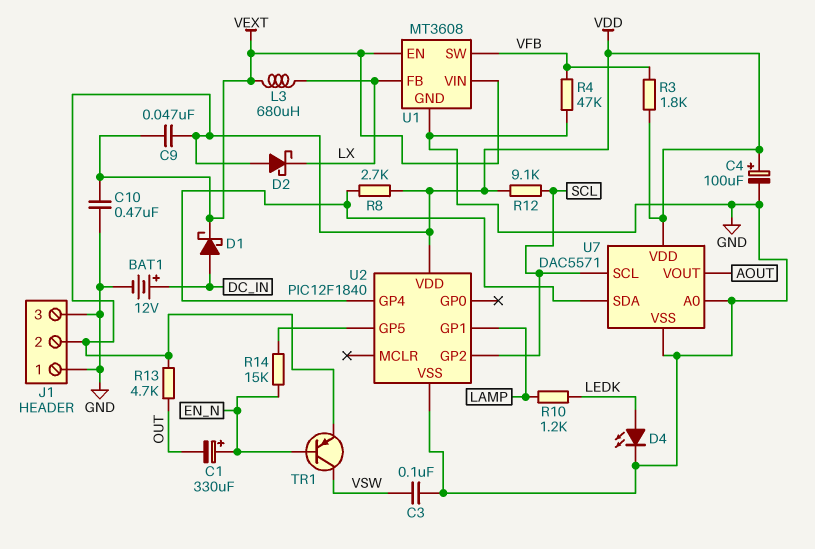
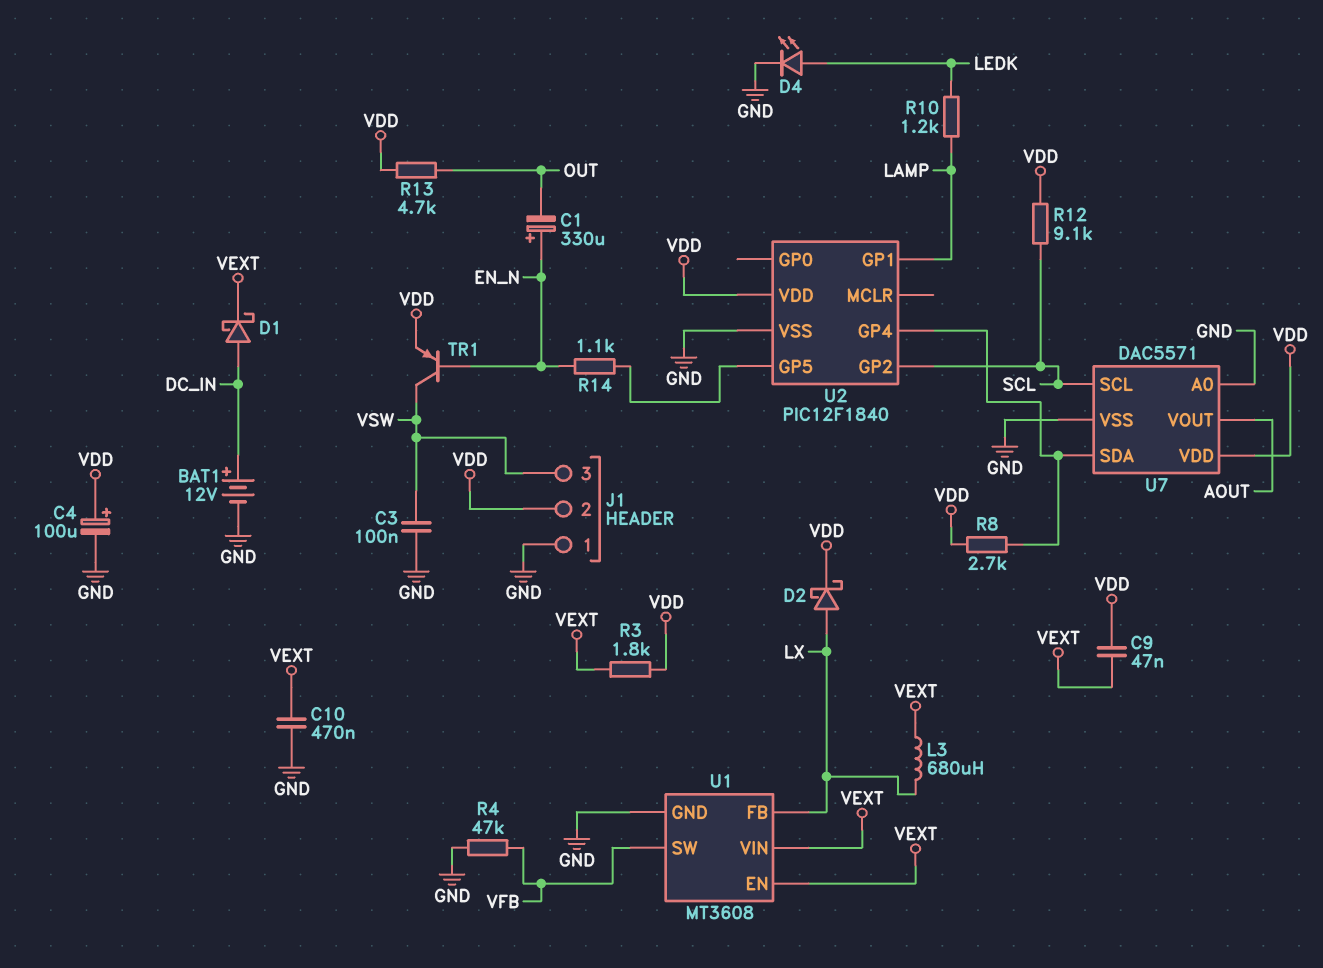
D2: schottky (A VDD, K LX) -> schottky (A LX, K VDD)
J1 pin 3: GND -> VSW
R3: 1.8k (VDD, VFB) -> 1.8k (VDD, VEXT)
R14: 15k (EN_N, U2/GP5) -> 1.1k (EN_N, U2/GP5)

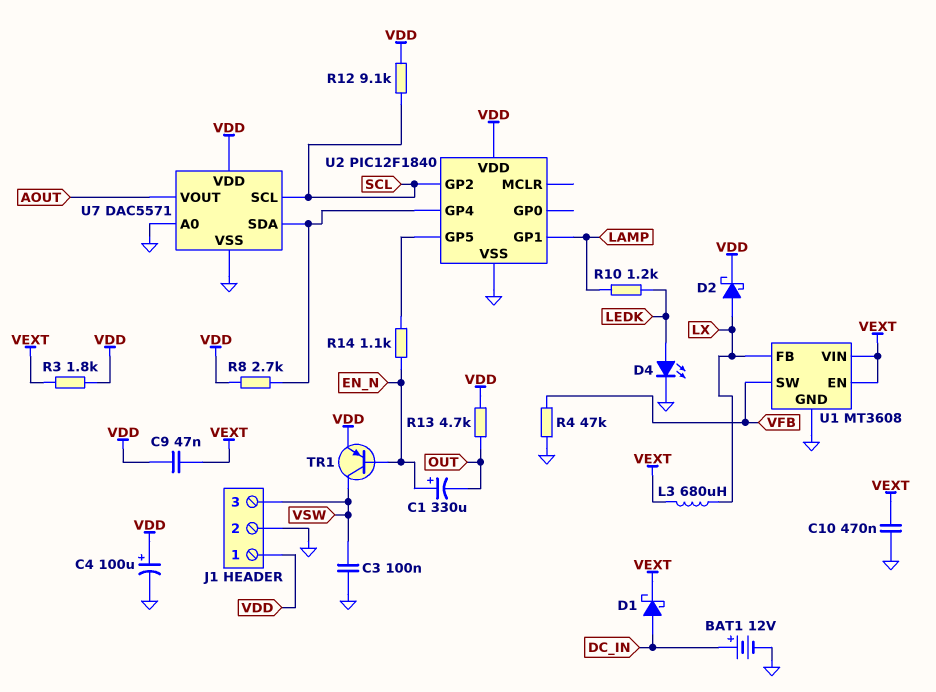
J1 pin 1: GND -> VDD
J1 pin 2: VDD -> GND

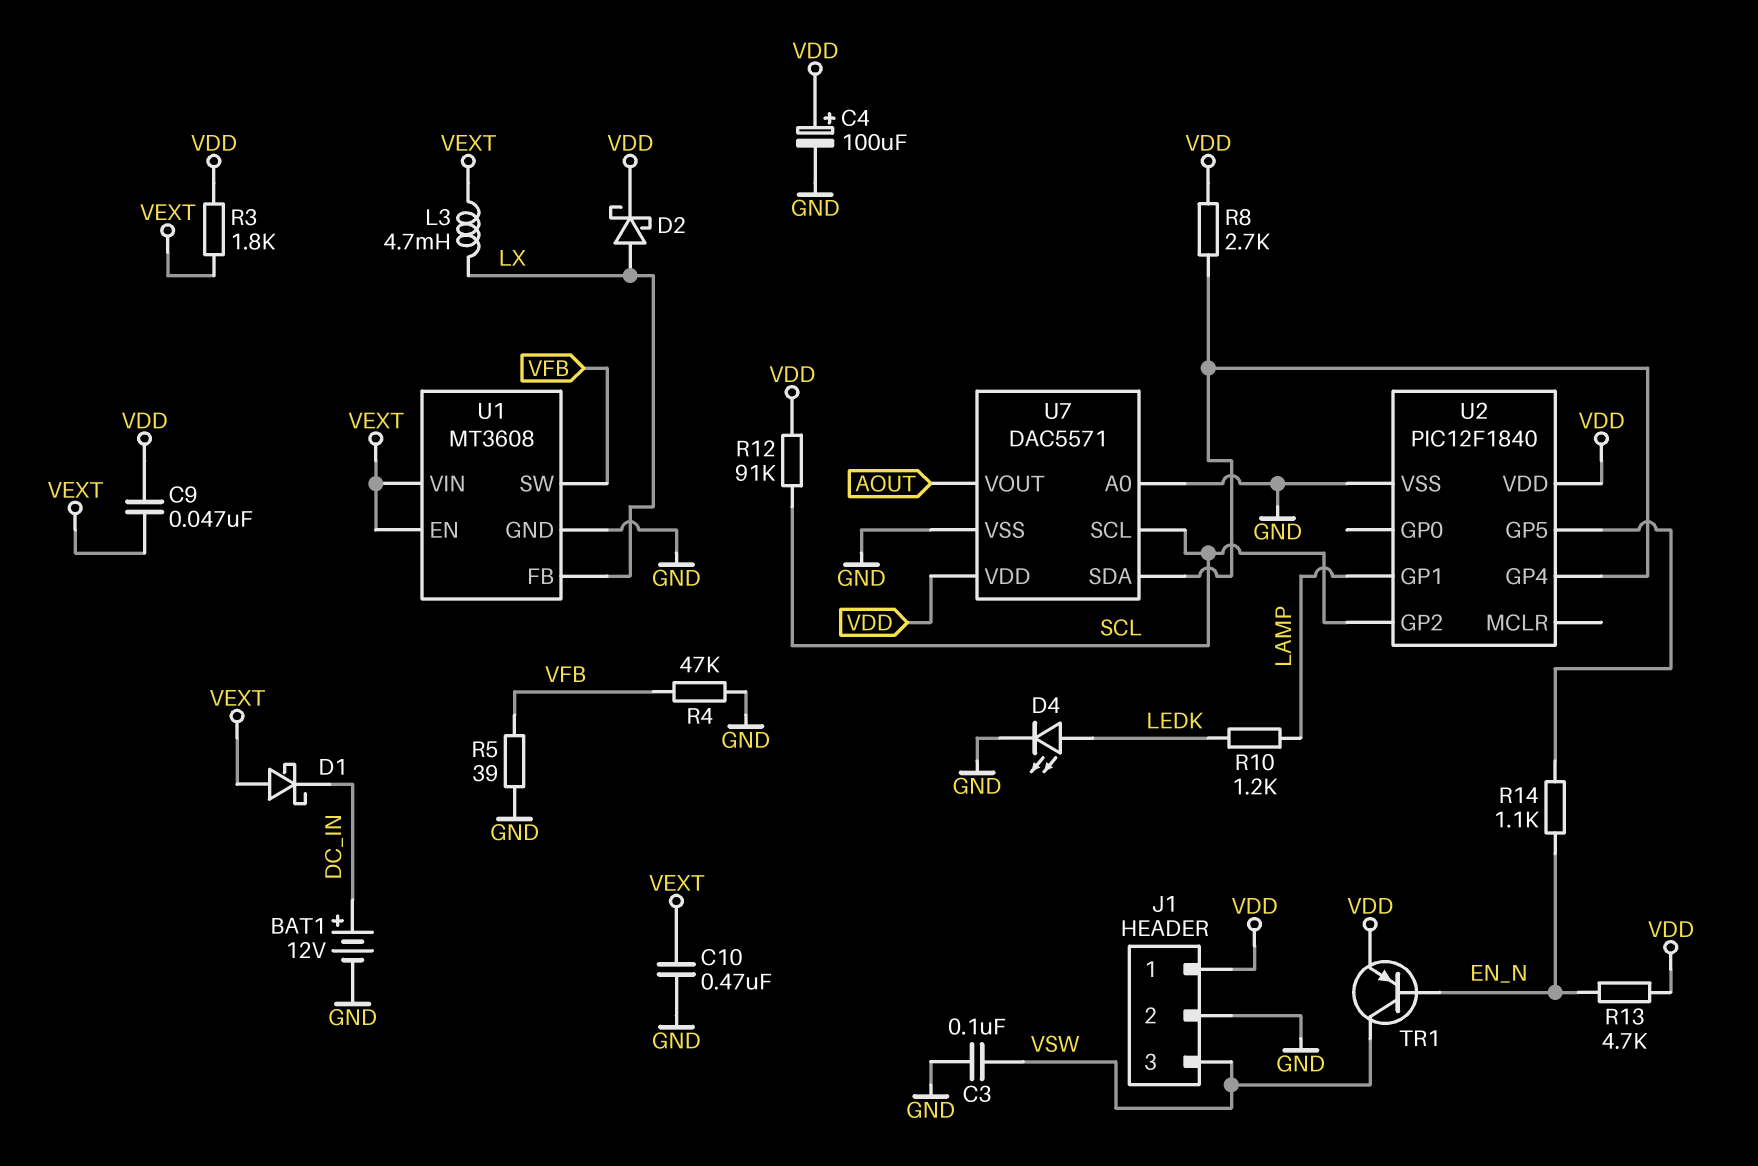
C1: 330uF (plus EN_N, minus OUT) -> none
D1: schottky (A DC_IN, K VEXT) -> schottky (A VEXT, K DC_IN)
L3: 680uH (LX, VEXT) -> 4.7mH (LX, VEXT)
R5: none -> 39 (GND, VFB)
R12: 9.1k (SCL, VDD) -> 91k (SCL, VDD)
R13: 4.7k (OUT, VDD) -> 4.7k (EN_N, VDD)

